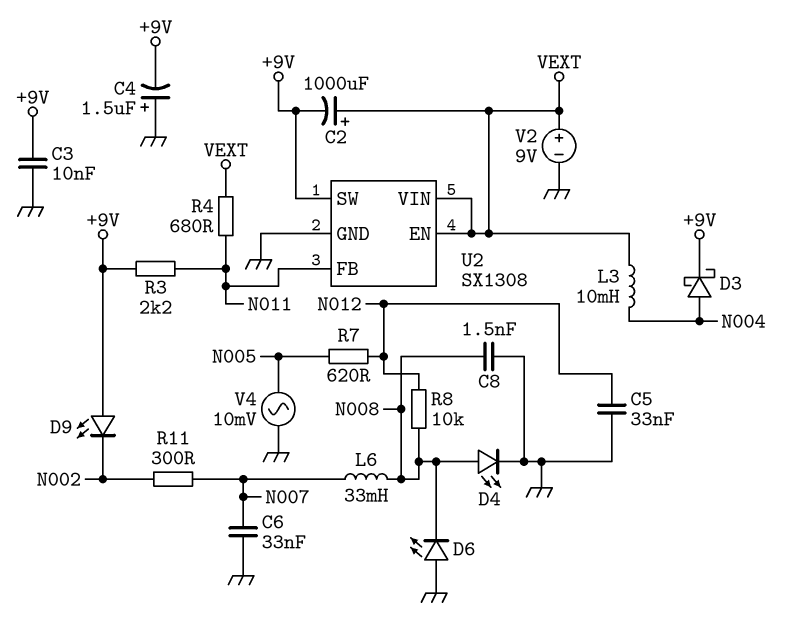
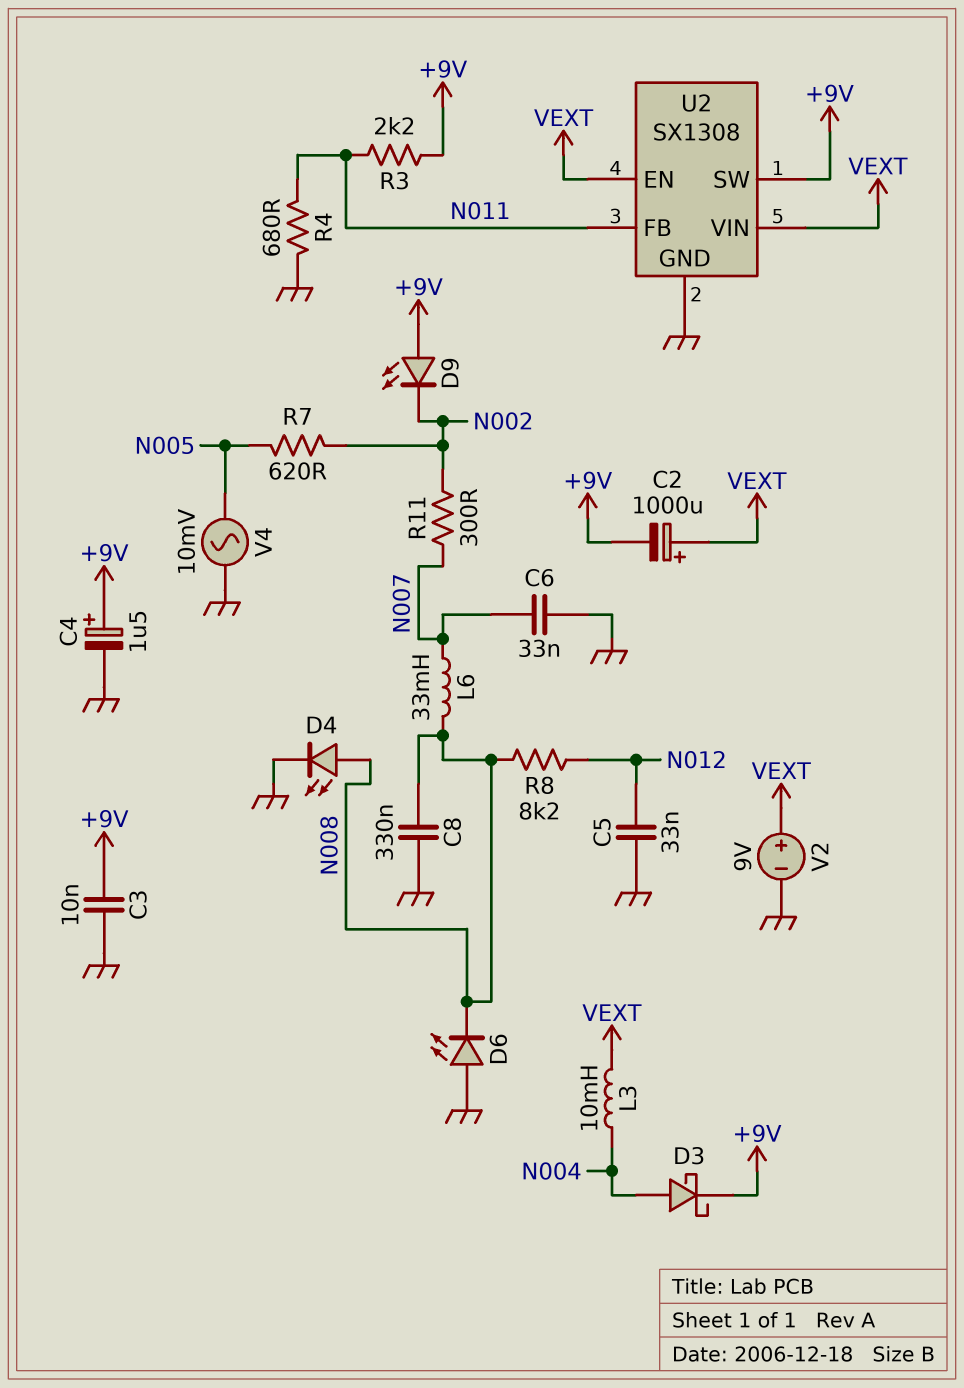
C4: 1.5uF (plus GND, minus +9V) -> 1.5uF (plus +9V, minus GND)
C8: 1.5nF (GND, N008) -> 330nF (GND, N008)
R4: 680 (N011, VEXT) -> 680 (GND, N011)
R7: 620 (N005, N012) -> 620 (N002, N005)
R8: 10k (N008, N012) -> 8.2k (N008, N012)

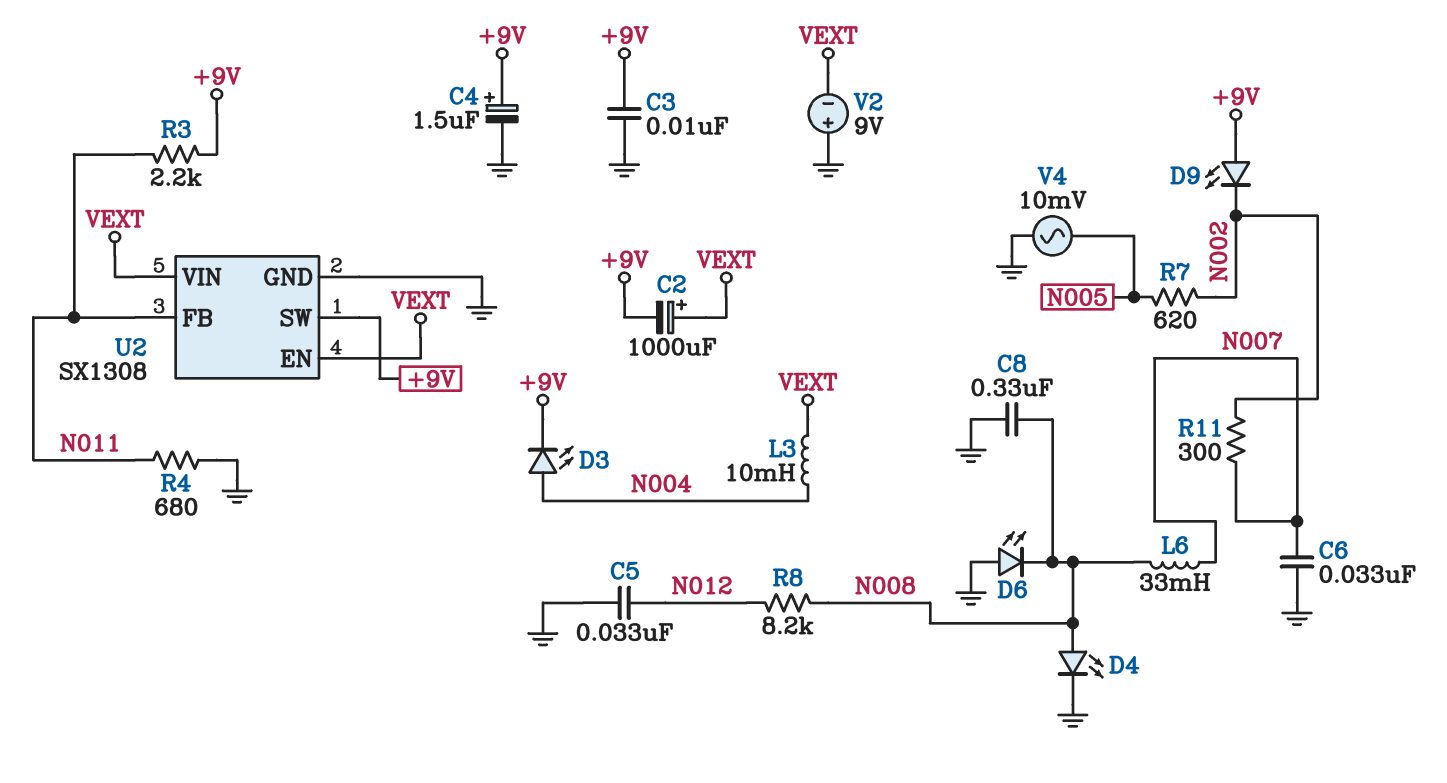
D3: schottky (A N004, K +9V) -> LED (A N004, K +9V)
V2: 9V (plus VEXT, minus GND) -> 9V (plus GND, minus VEXT)

